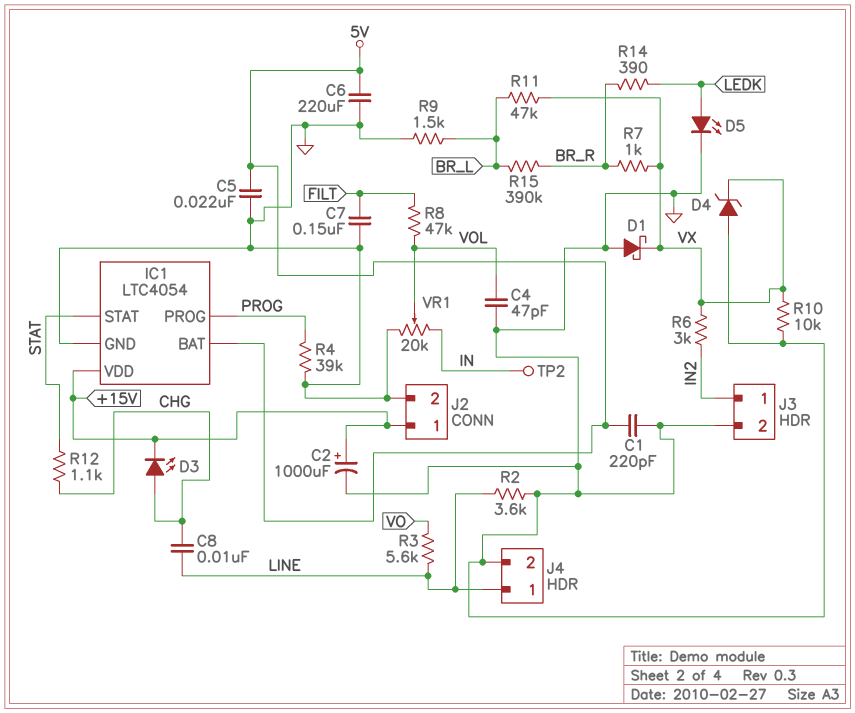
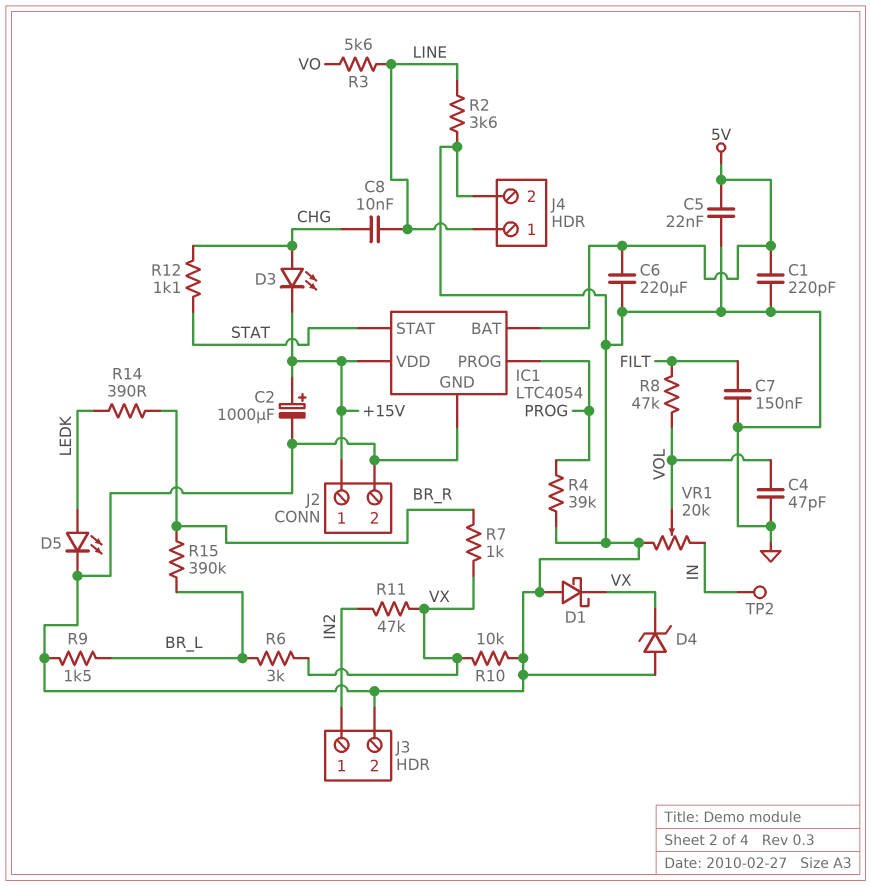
R6: 3k (IN2, VX) -> 3k (BR_L, VX)
R11: 47k (BR_L, VX) -> 47k (IN2, VX)

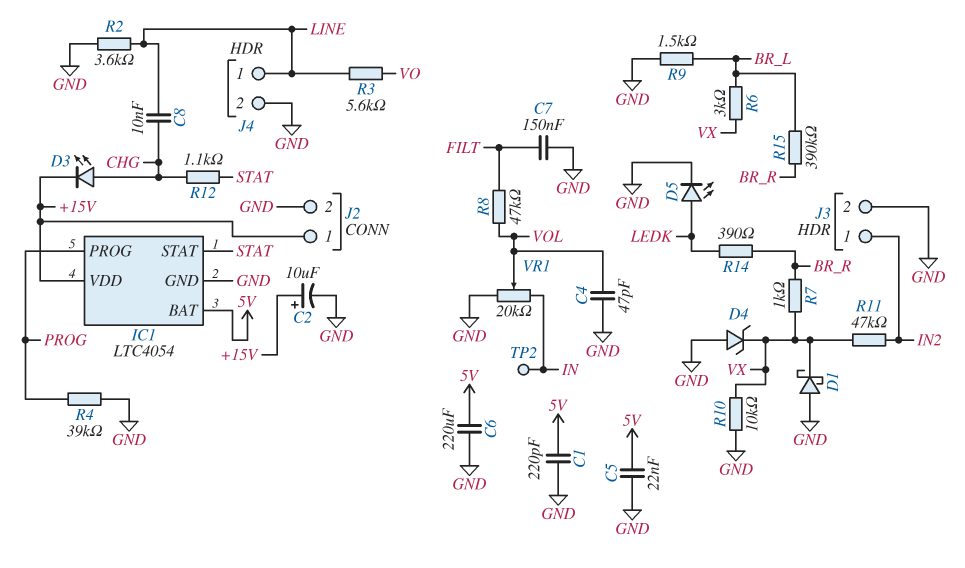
C2: 1000uF (plus +15V, minus GND) -> 10uF (plus +15V, minus GND)

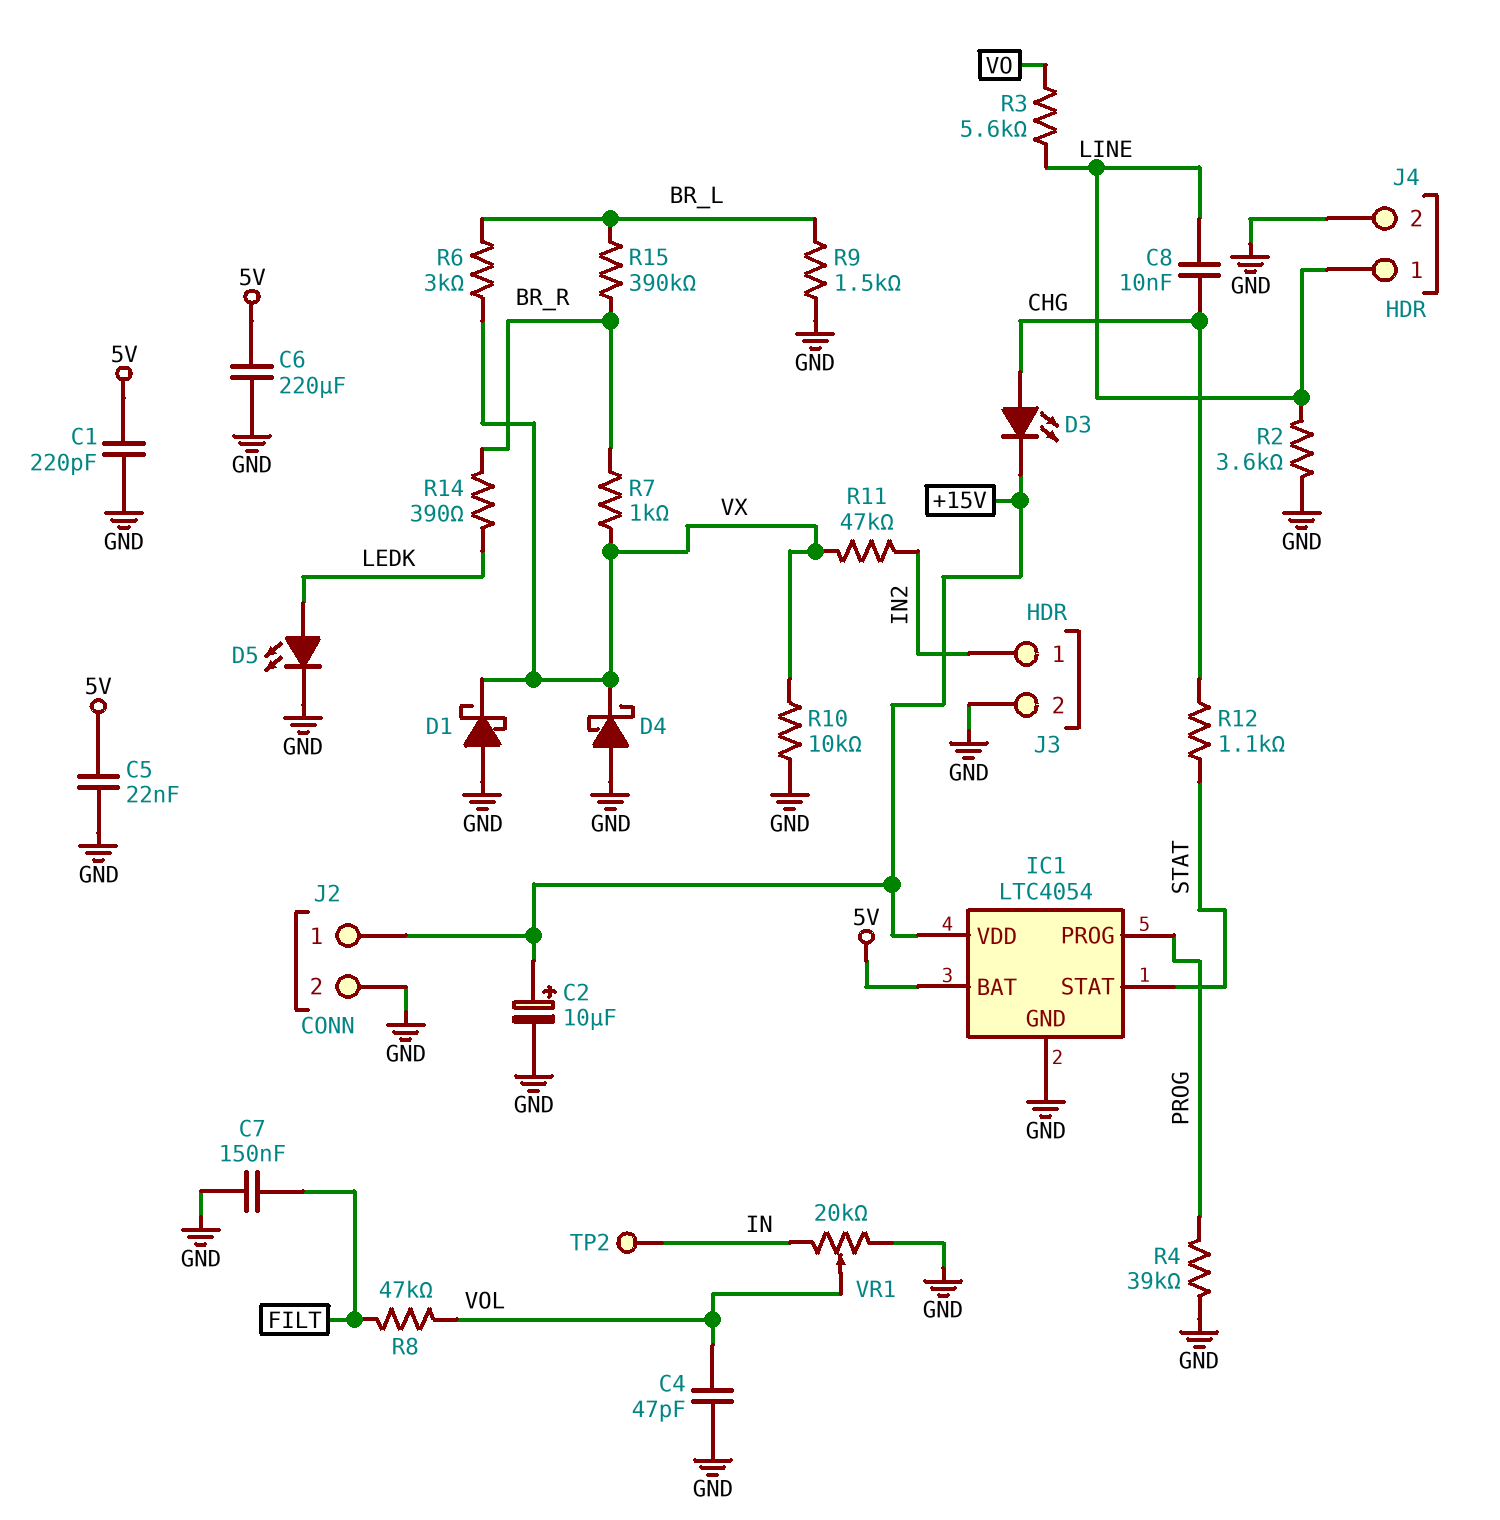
D4: zener (A GND, K VX) -> schottky (A GND, K VX)

